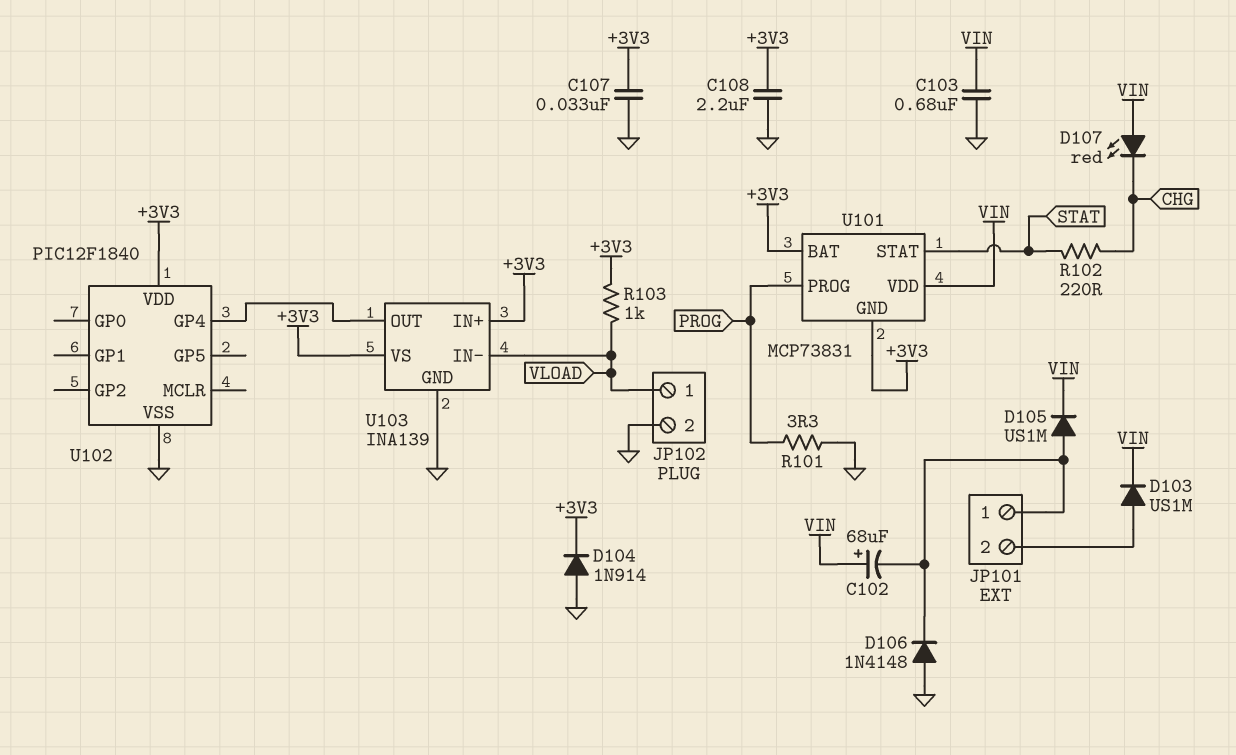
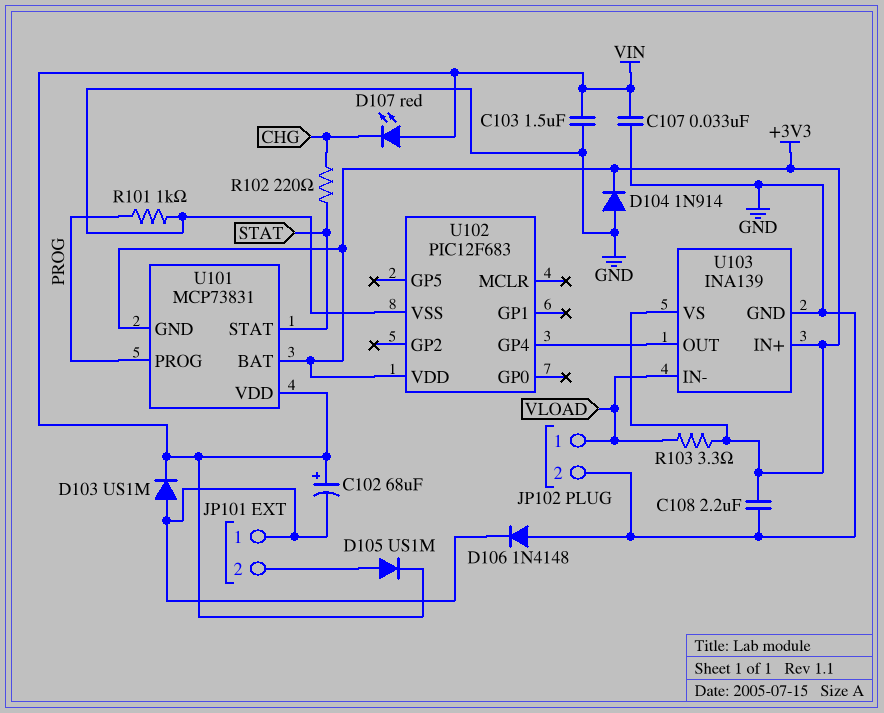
C103: 680nF (GND, VIN) -> 1.5uF (GND, VIN)
C107: 33nF (+3V3, GND) -> 33nF (GND, VIN)
D103: diode US1M (A JP101/2, K VIN) -> diode US1M (A JP101/1, K VIN)
D105: diode US1M (A JP101/1, K VIN) -> diode US1M (A JP101/2, K VIN)
R101: 3.3 (GND, PROG) -> 1k (GND, PROG)
R103: 1k (+3V3, VLOAD) -> 3.3 (+3V3, VLOAD)
U102: PIC12F1840 -> PIC12F683

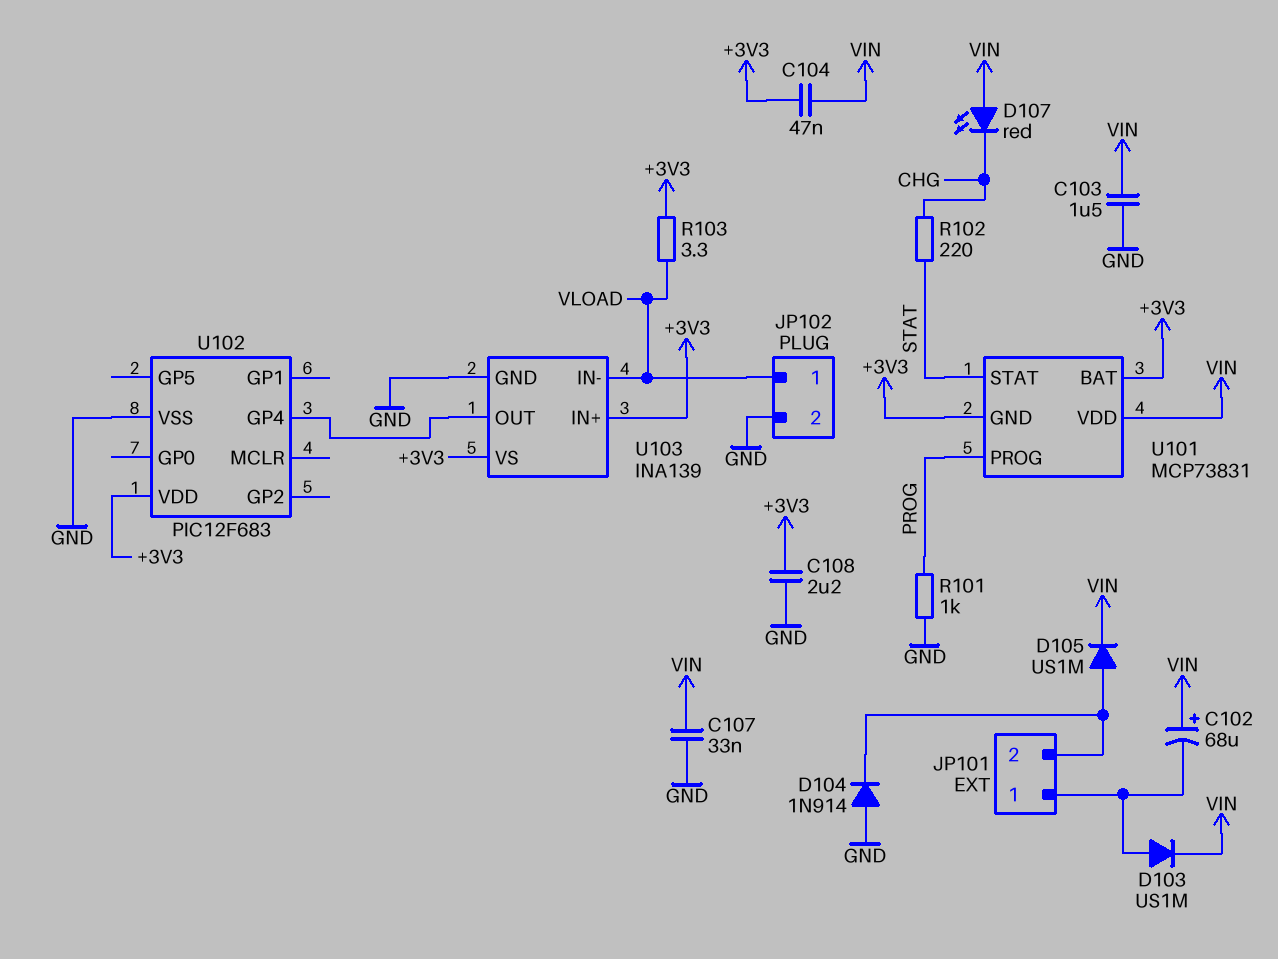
C104: none -> 47nF (+3V3, VIN)
D104: diode 1N914 (A GND, K +3V3) -> diode 1N914 (A GND, K JP101/2)
D106: diode 1N4148 (A GND, K JP101/1) -> none

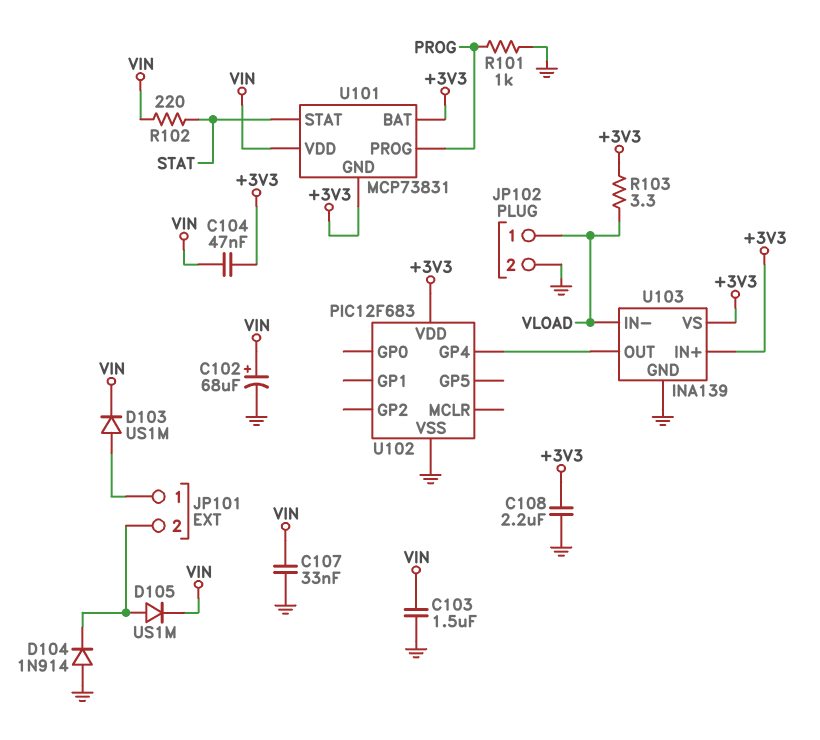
C102: 68uF (plus VIN, minus JP101/1) -> 68uF (plus VIN, minus GND)
D107: LED red (A VIN, K CHG) -> none
R102: 220 (CHG, STAT) -> 220 (STAT, VIN)

